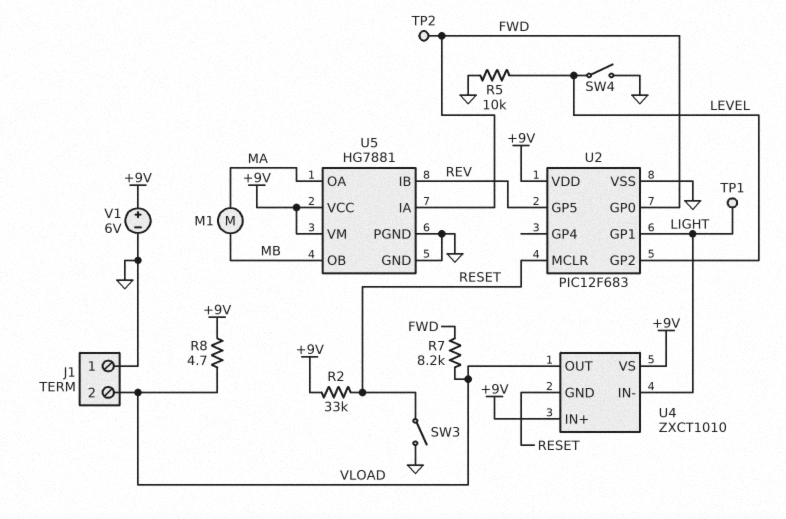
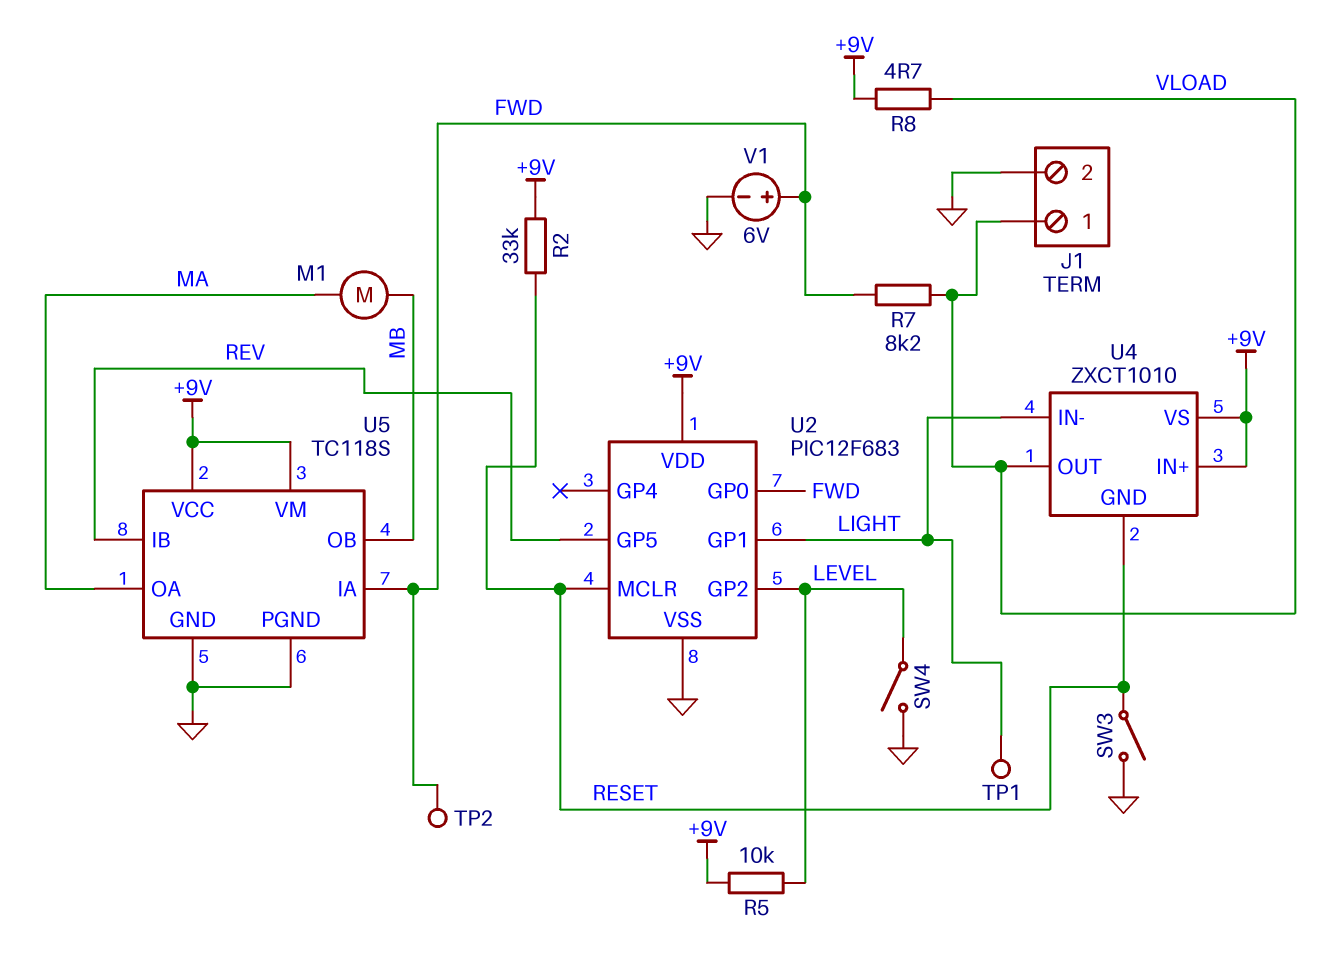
J1 pin 1: GND -> VLOAD
J1 pin 2: VLOAD -> GND
R5: 10k (GND, LEVEL) -> 10k (+9V, LEVEL)
U5: HG7881 -> TC118S
V1: 6V (plus +9V, minus GND) -> 6V (plus FWD, minus GND)

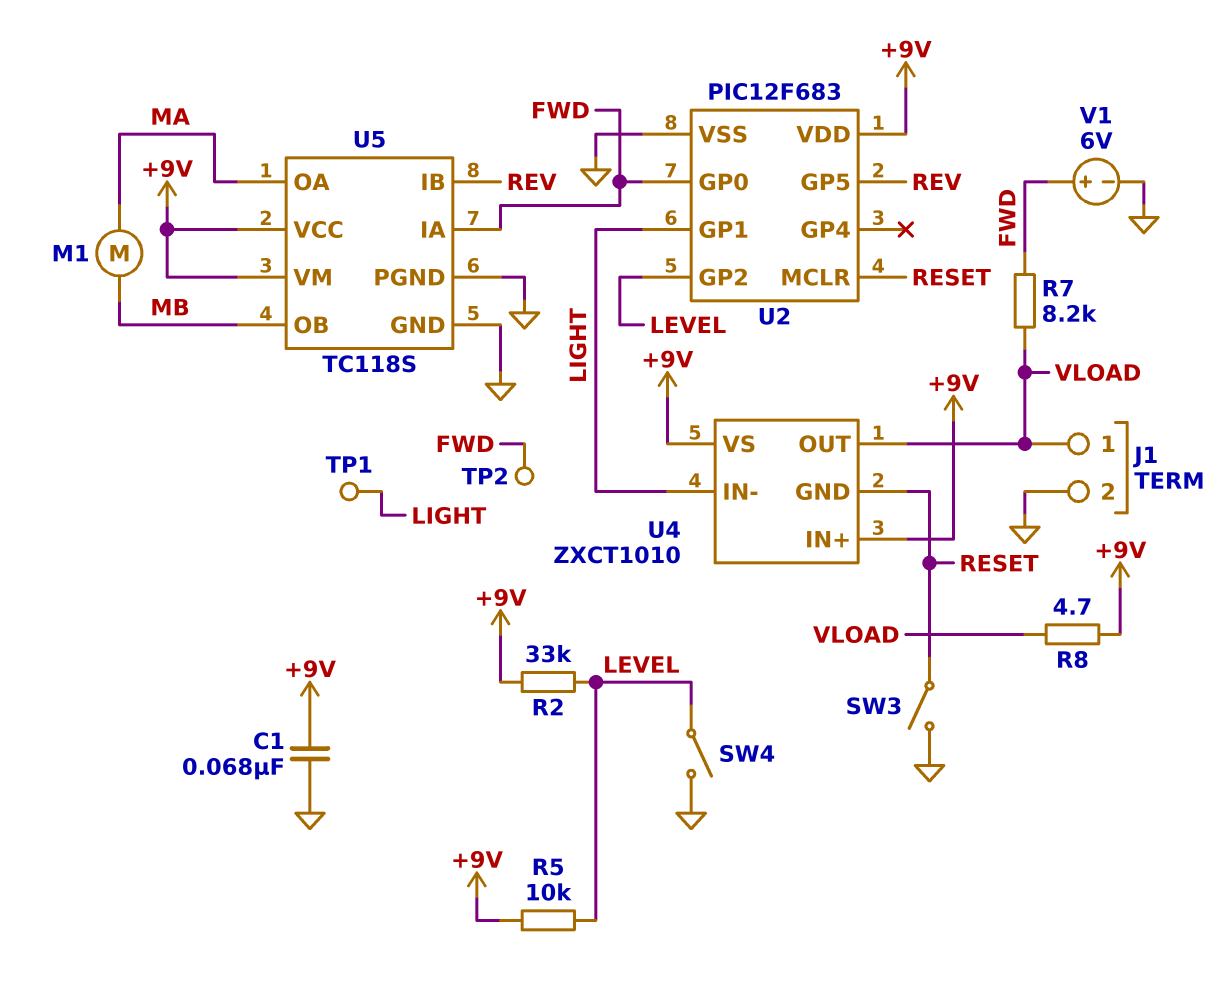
C1: none -> 68nF (+9V, GND)
R2: 33k (+9V, RESET) -> 33k (+9V, LEVEL)

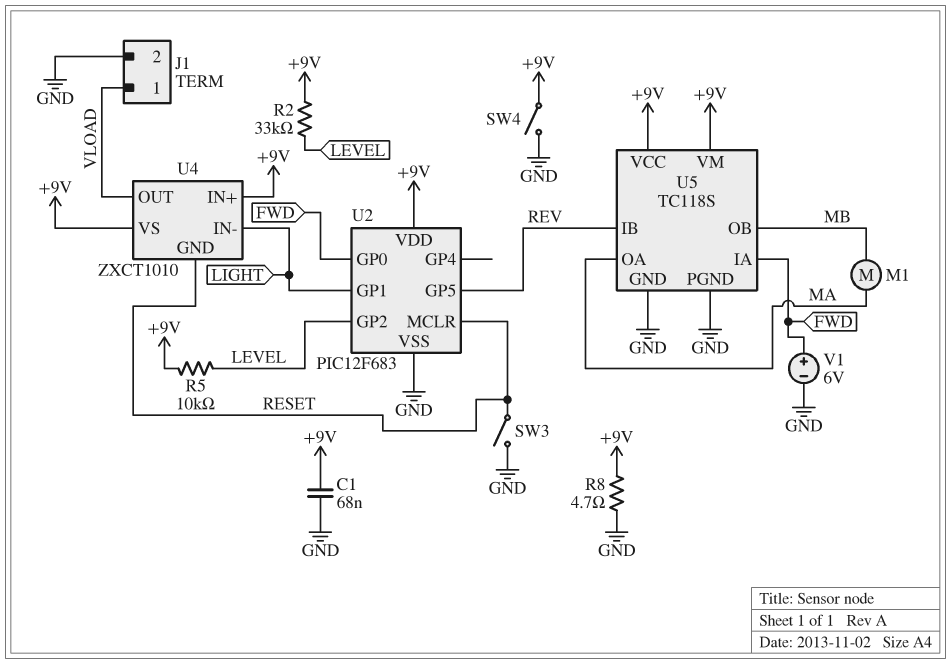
R7: 8.2k (FWD, VLOAD) -> none
R8: 4.7 (+9V, VLOAD) -> 4.7 (+9V, GND)
SW4: switch (GND, LEVEL) -> switch (+9V, GND)
TP1: test point (LIGHT) -> none
TP2: test point (FWD) -> none

